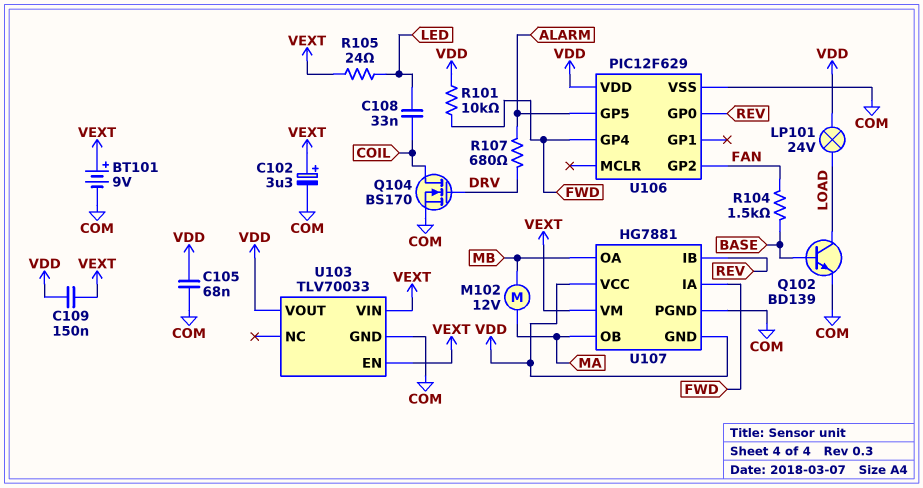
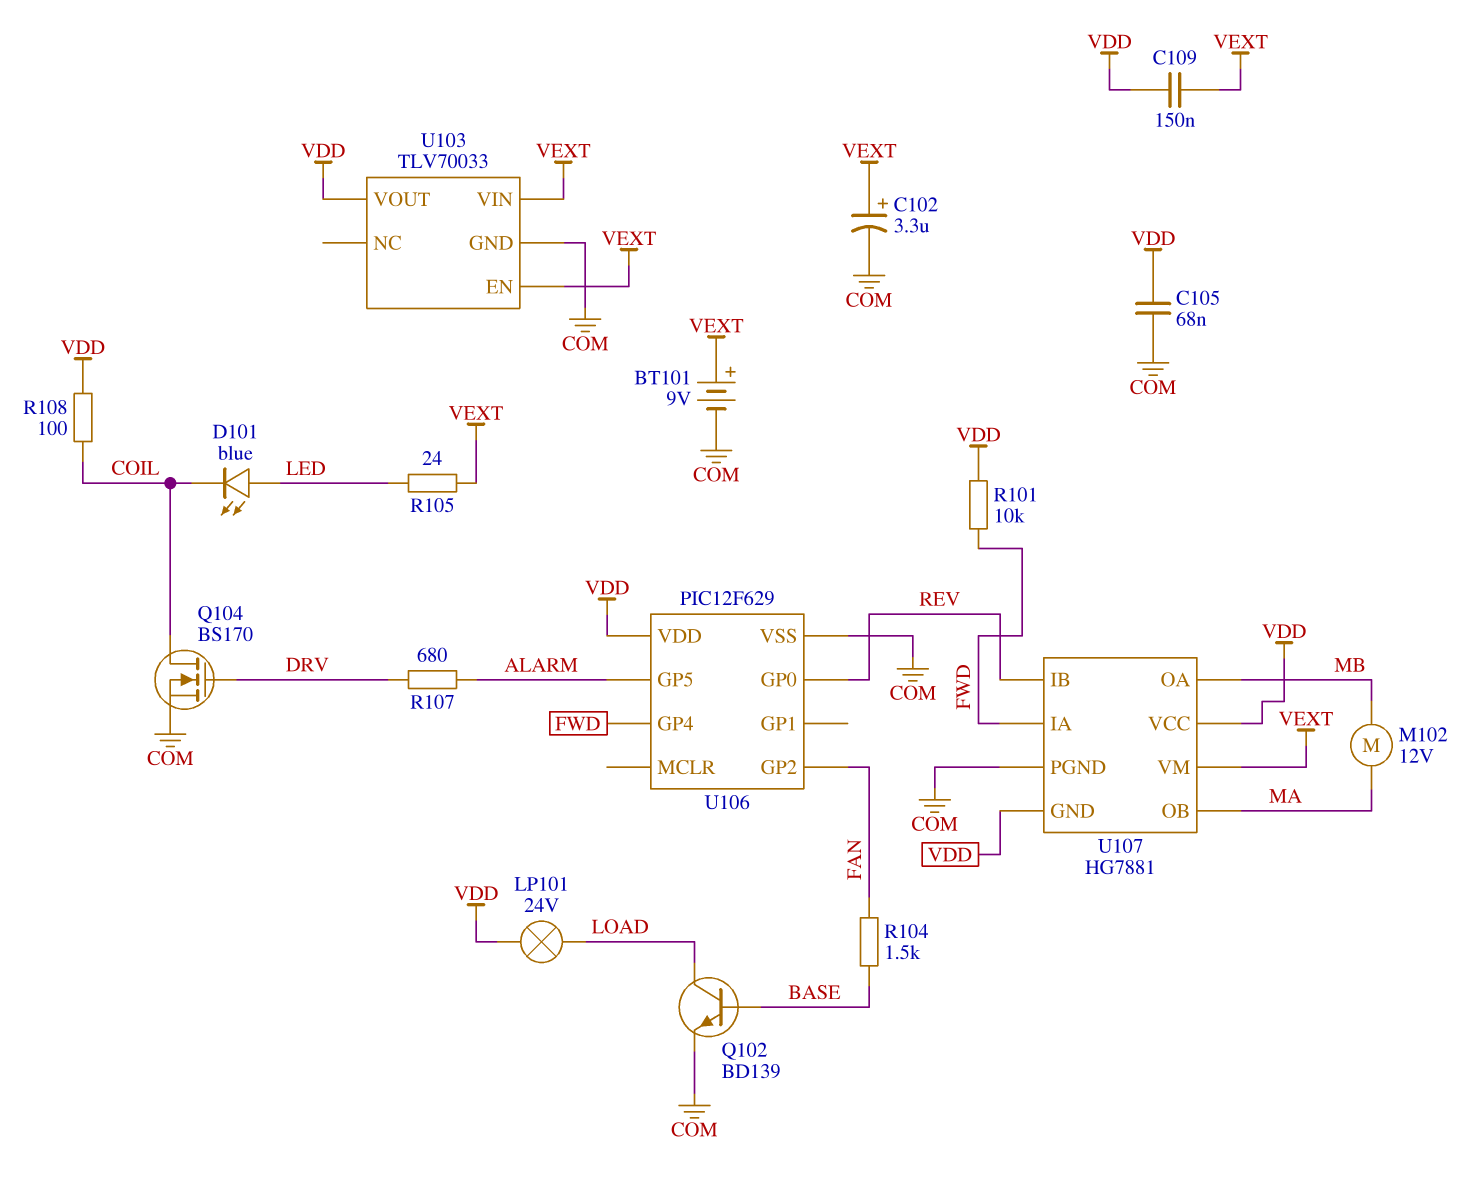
C108: 33nF (COIL, LED) -> none
D101: none -> LED blue (A LED, K COIL)
R108: none -> 100 (COIL, VDD)

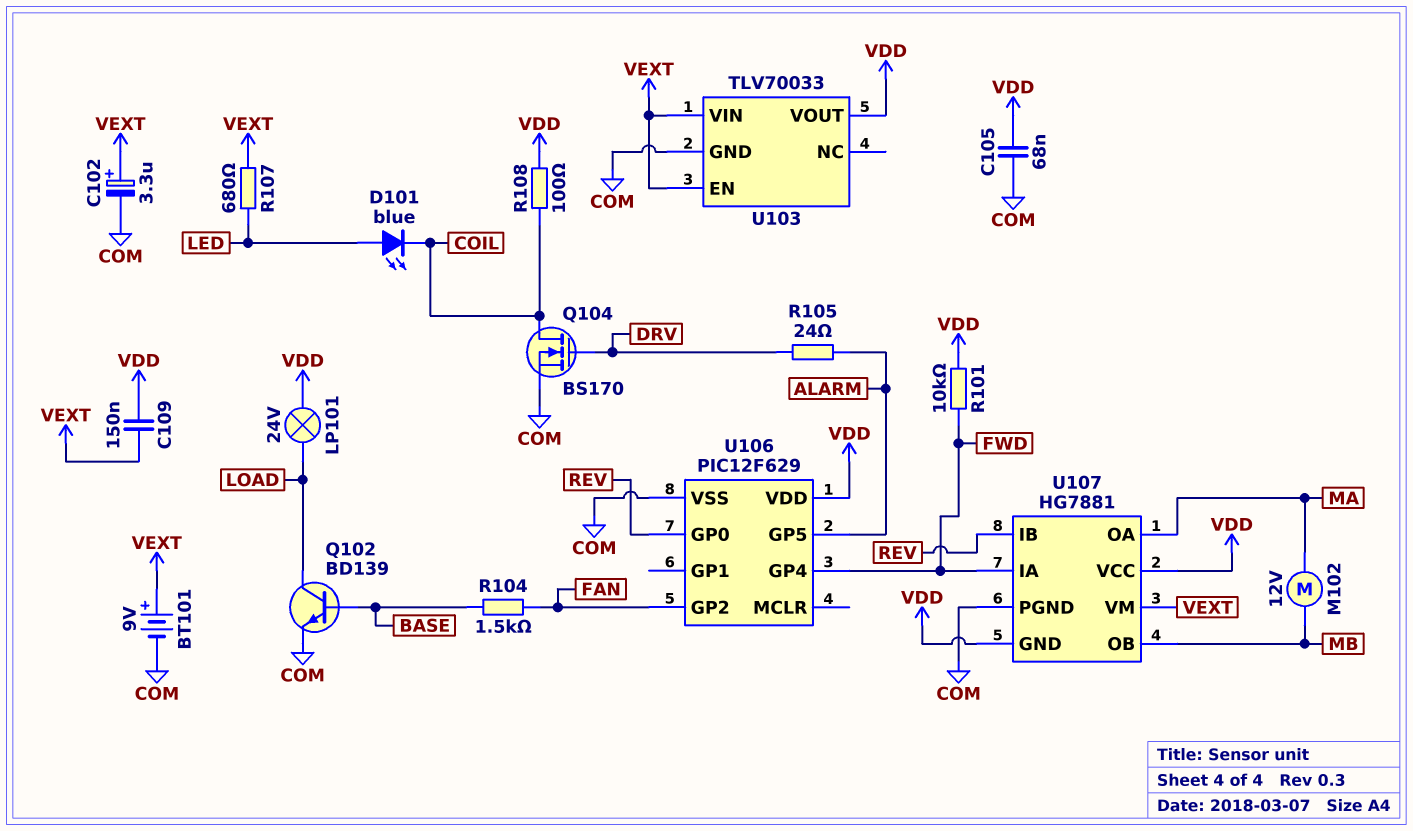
R105: 24 (LED, VEXT) -> 24 (ALARM, DRV)
R107: 680 (ALARM, DRV) -> 680 (LED, VEXT)
U107 pin OA: MB -> MA
U107 pin OB: MA -> MB

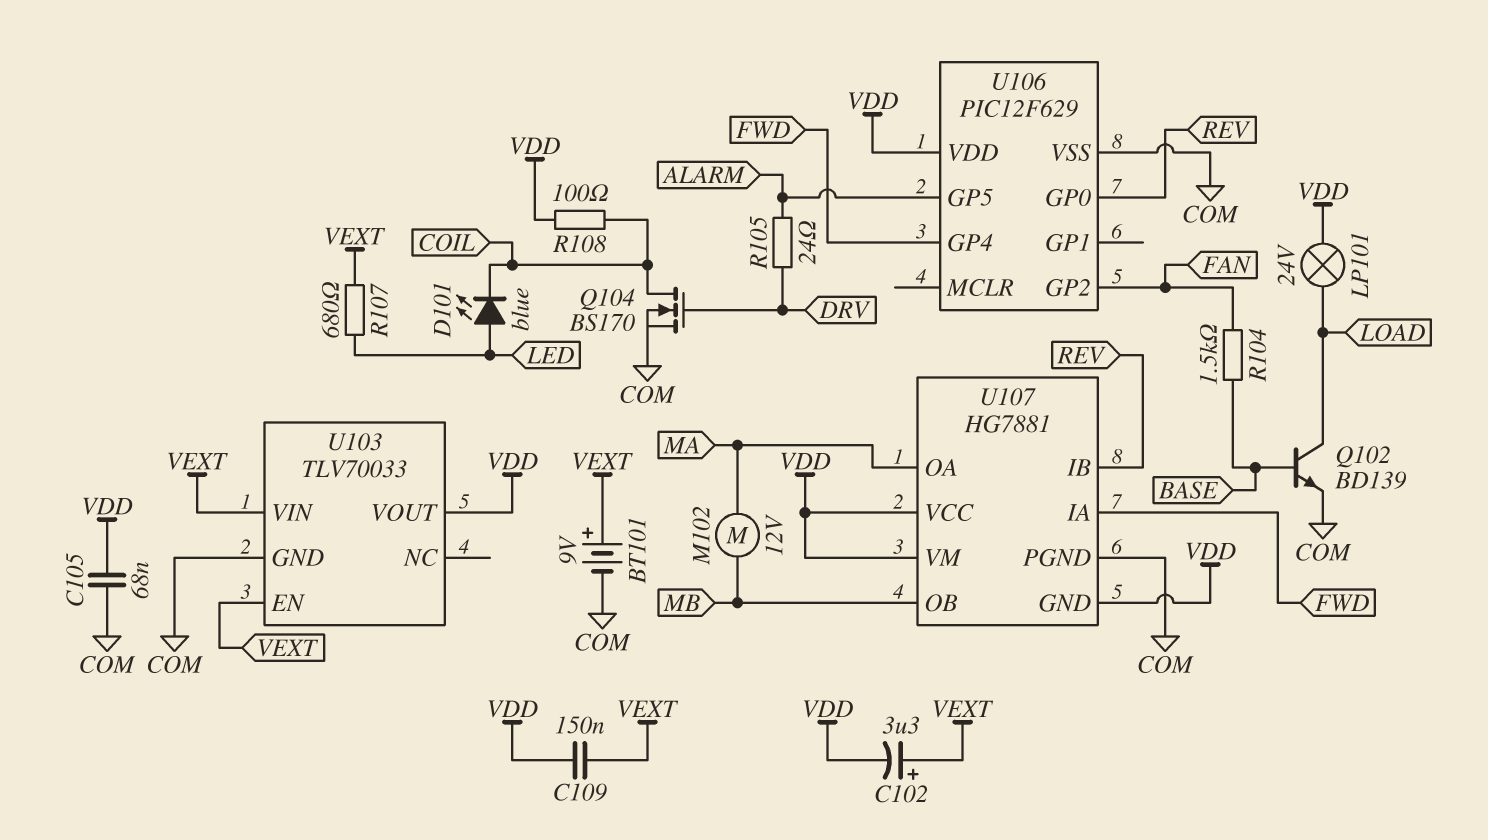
C102: 3.3uF (plus VEXT, minus COM) -> 3.3uF (plus VEXT, minus VDD)
R101: 10k (FWD, VDD) -> none
U107 pin VM: VEXT -> VDD

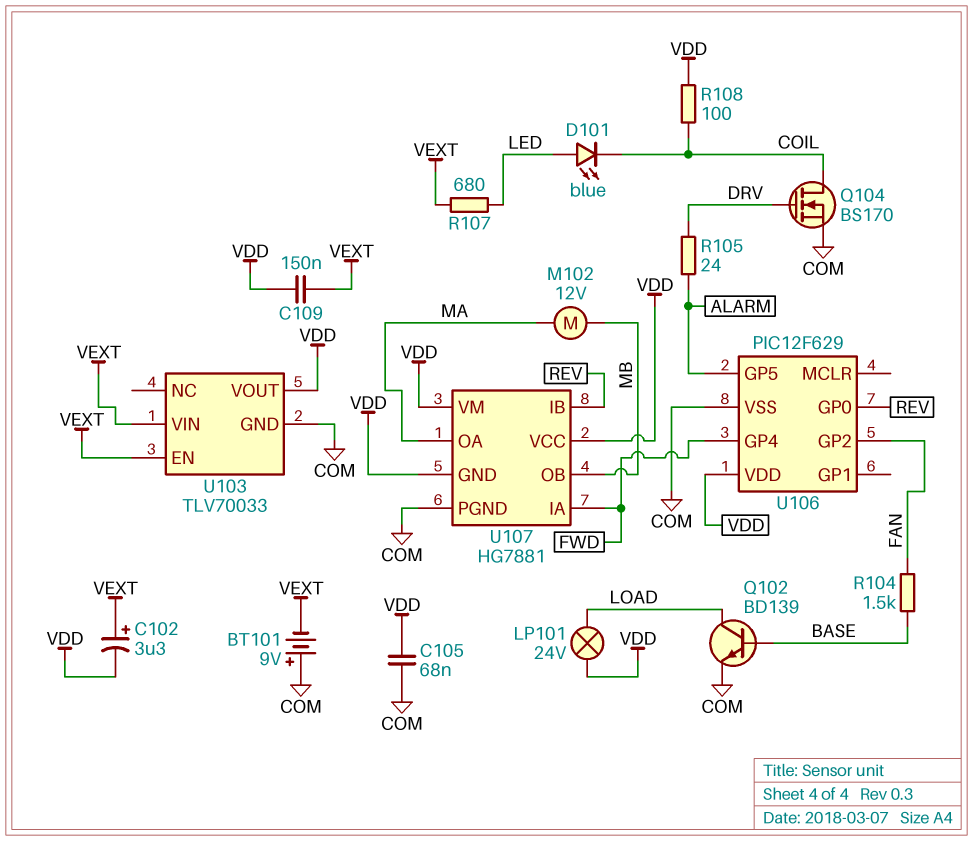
BT101: 9V (plus VEXT, minus COM) -> 9V (plus COM, minus VEXT)

